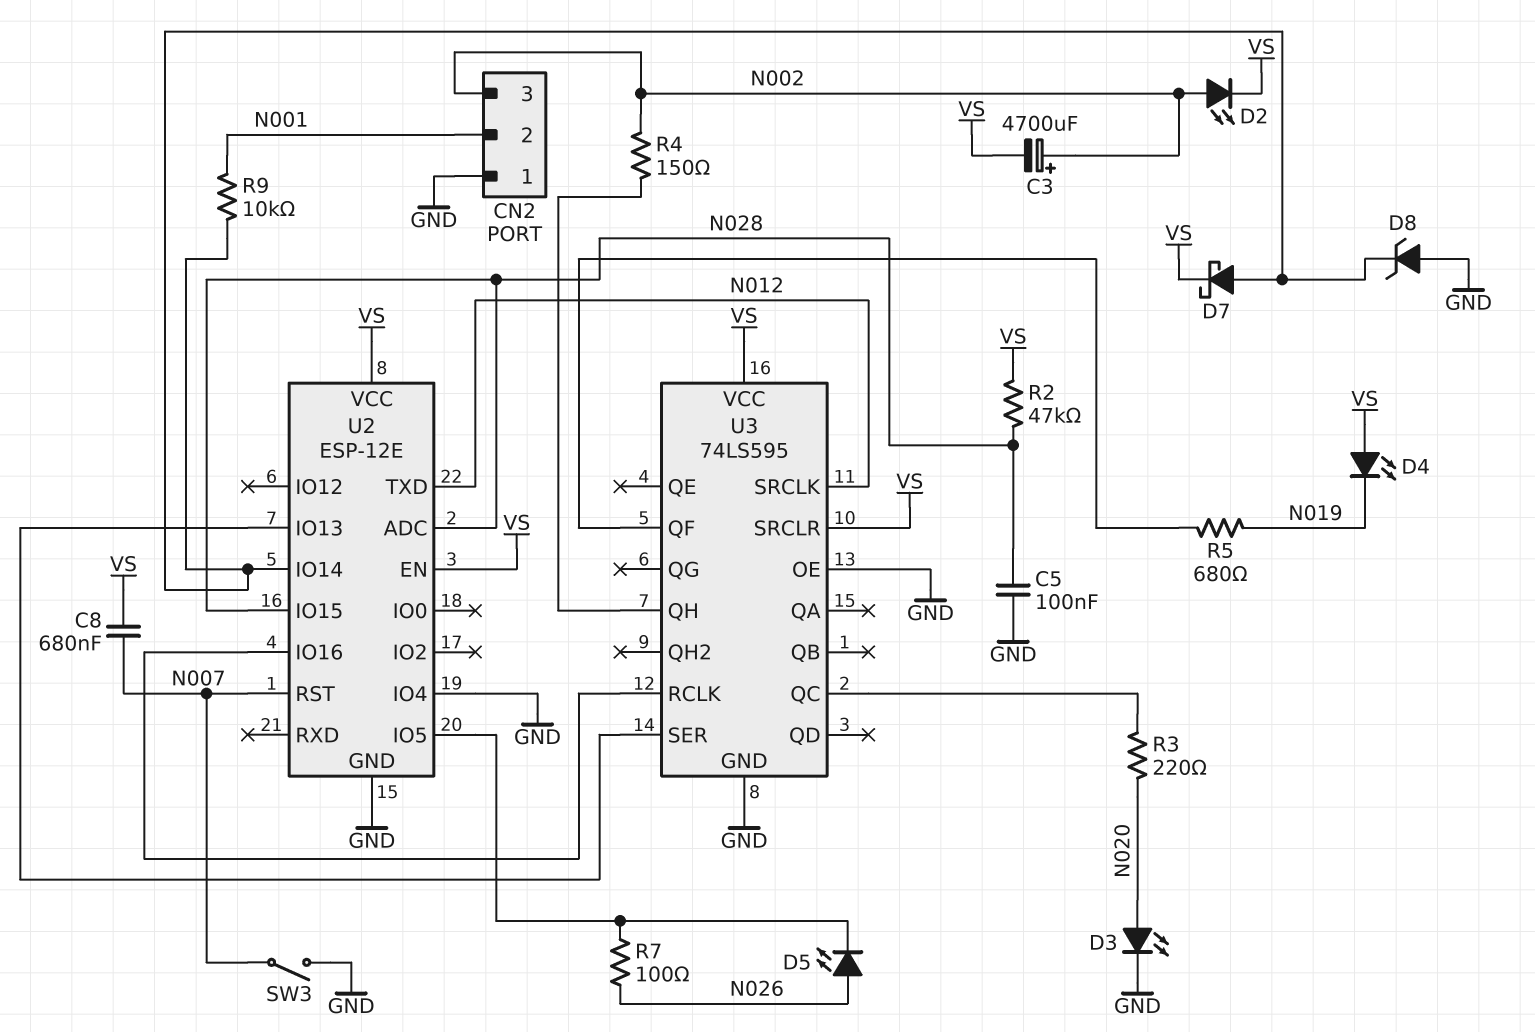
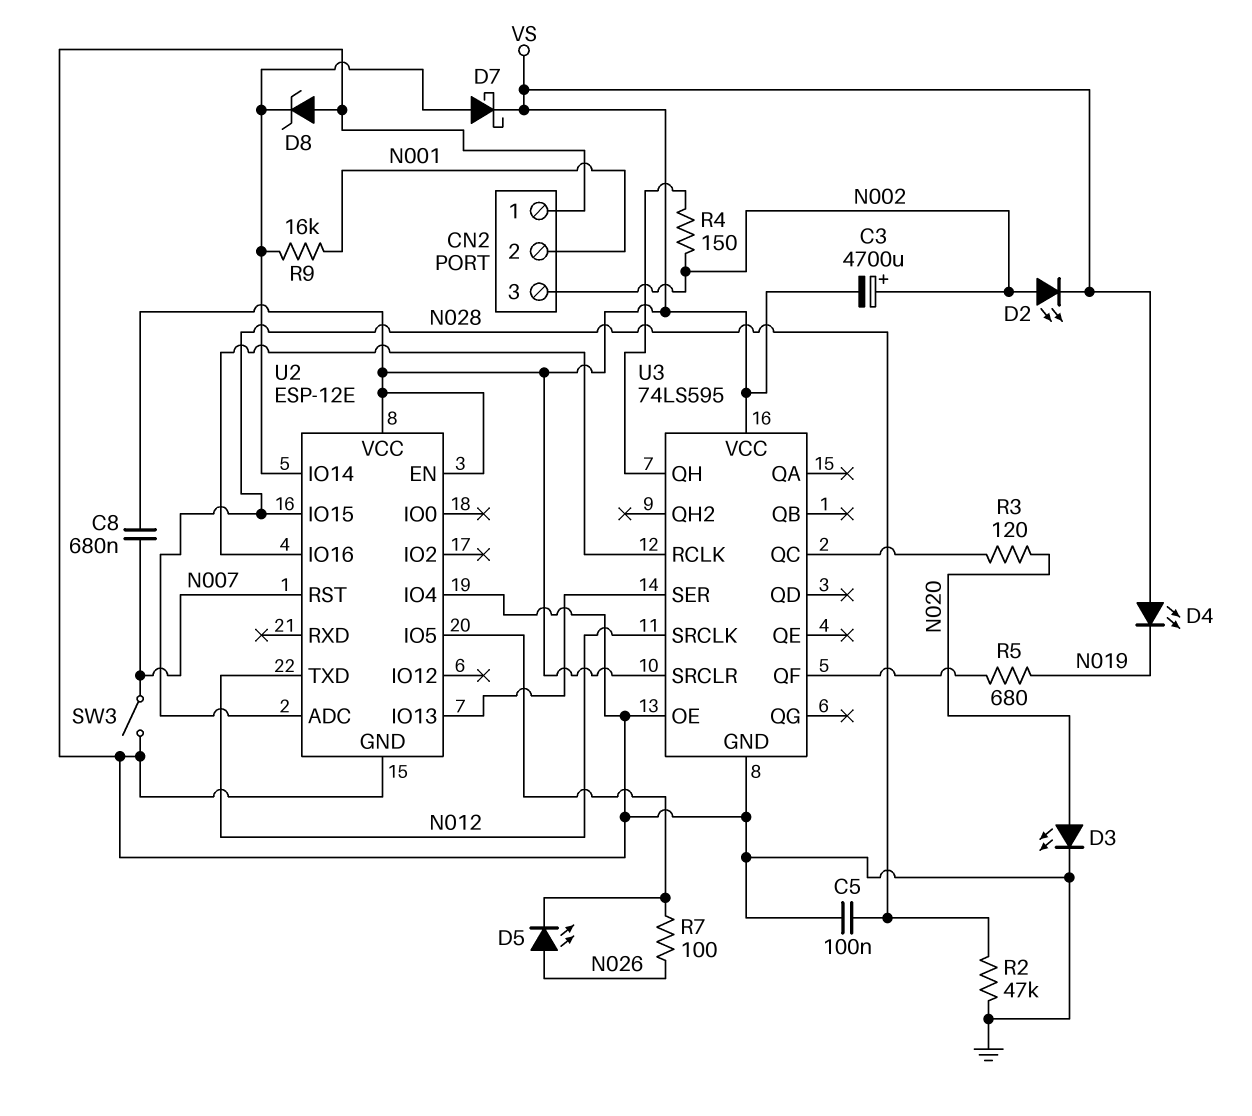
R2: 47k (N028, VS) -> 47k (GND, N028)
R3: 220 (N020, U3/QC) -> 120 (N020, U3/QC)
R9: 10k (N001, U2/IO14) -> 16k (N001, U2/IO14)

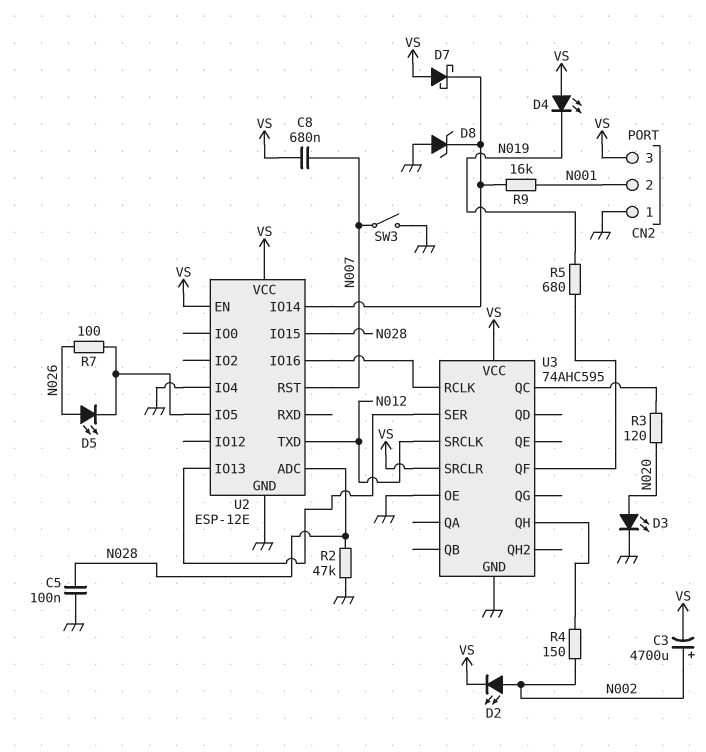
CN2 pin 3: N002 -> VS
D7: schottky (A U2/IO14, K VS) -> schottky (A VS, K U2/IO14)
U3: 74LS595 -> 74AHC595

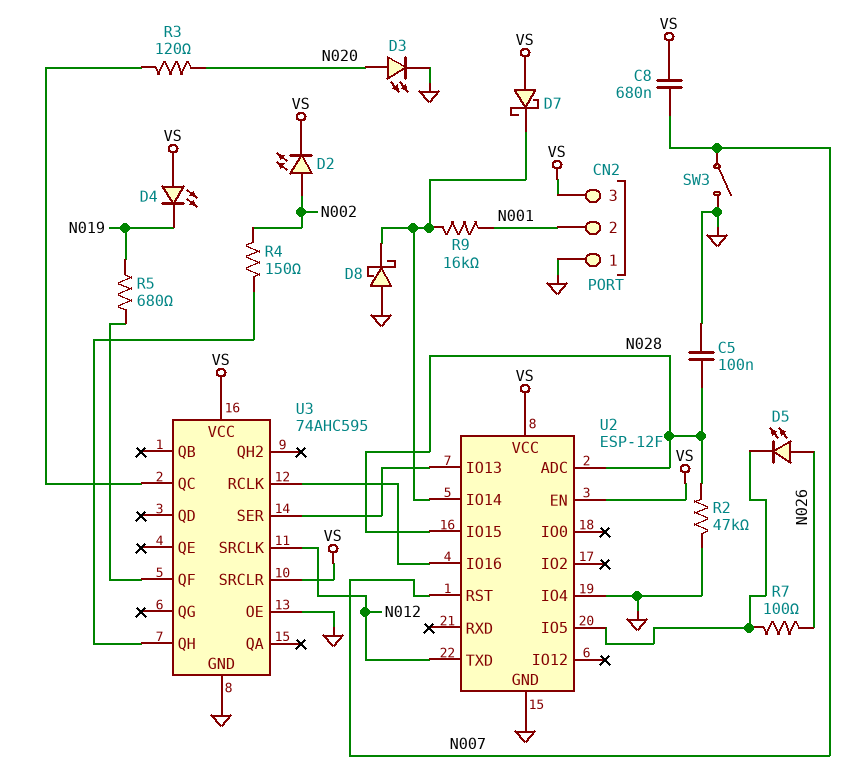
C3: 4700uF (plus N002, minus VS) -> none
D8: zener (A GND, K U2/IO14) -> schottky (A GND, K U2/IO14)
U2: ESP-12E -> ESP-12F

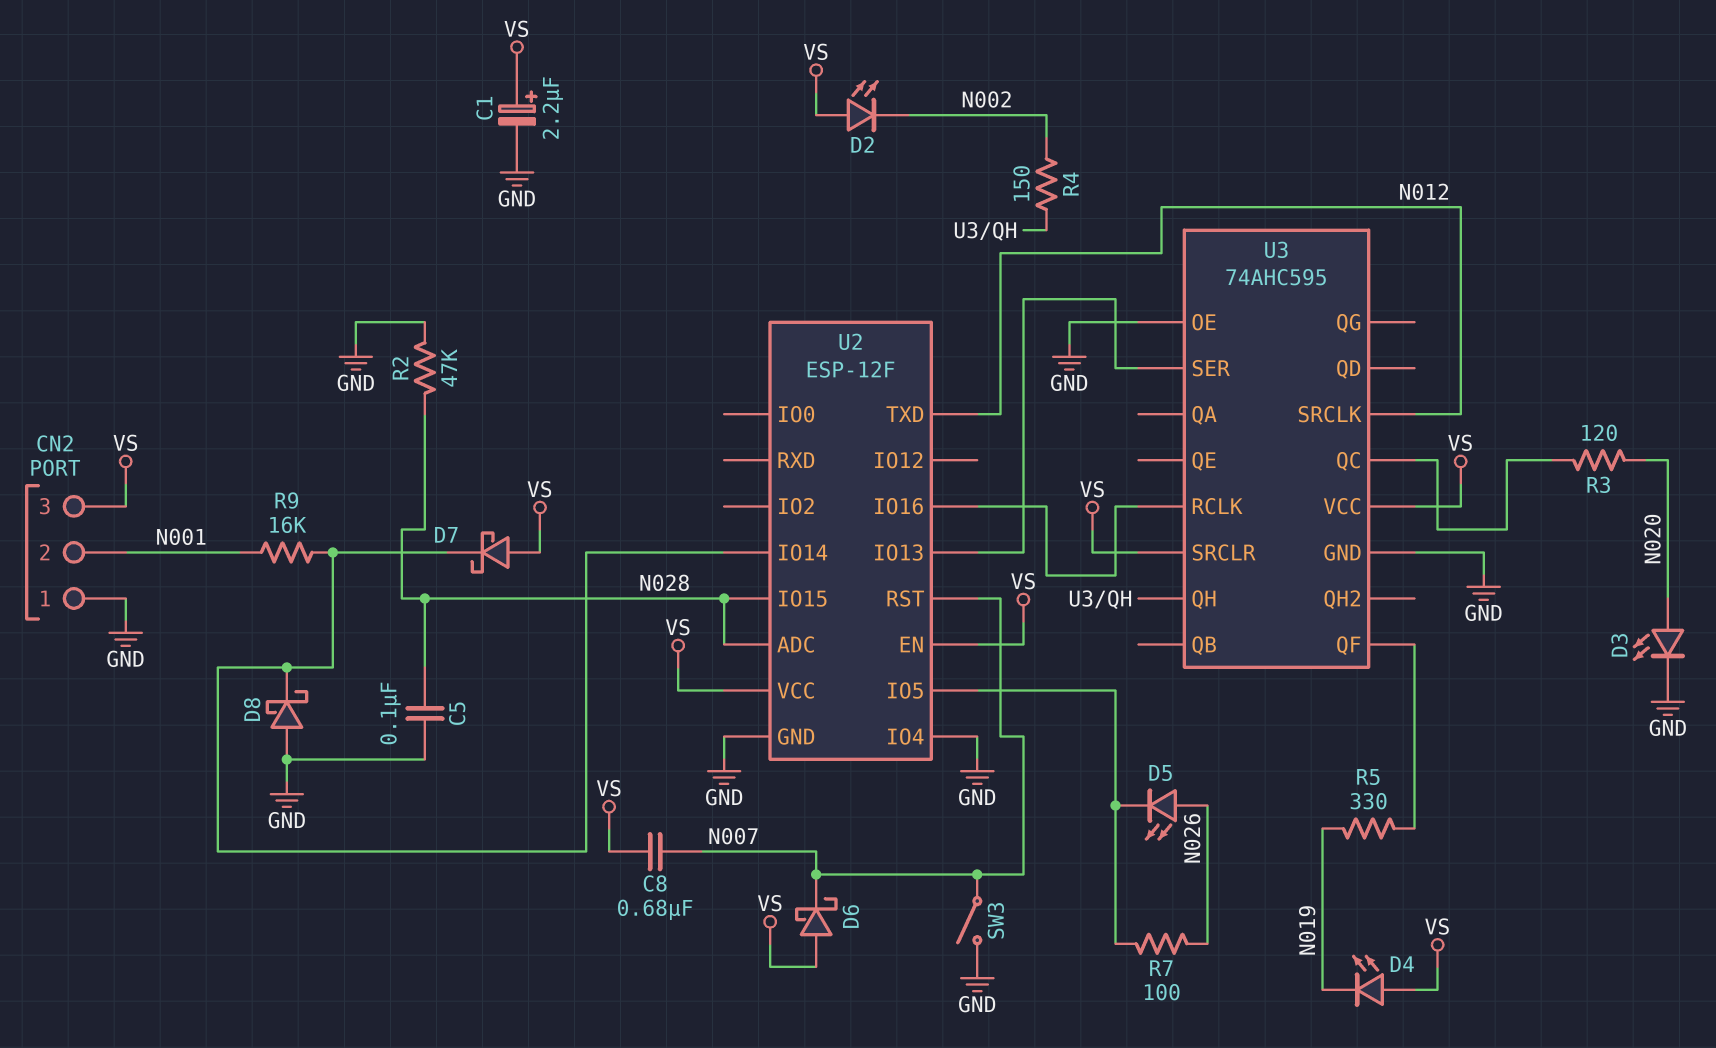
C1: none -> 2.2uF (plus VS, minus GND)
D2: LED (A N002, K VS) -> LED (A VS, K N002)
D6: none -> schottky (A VS, K N007)
R5: 680 (N019, U3/QF) -> 330 (N019, U3/QF)

